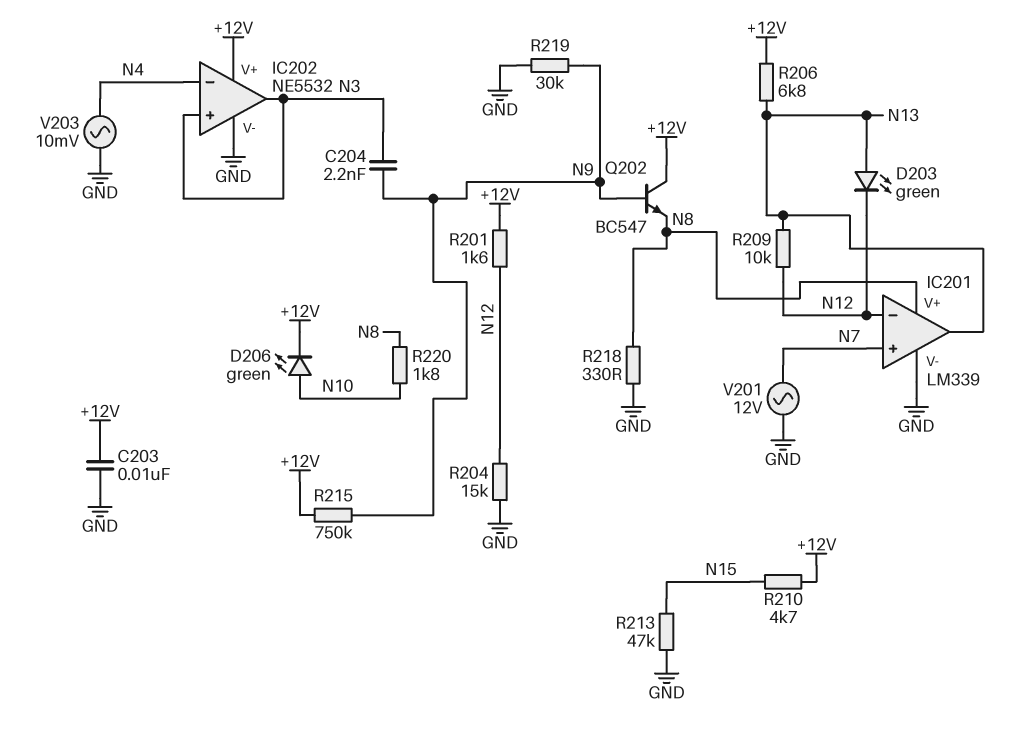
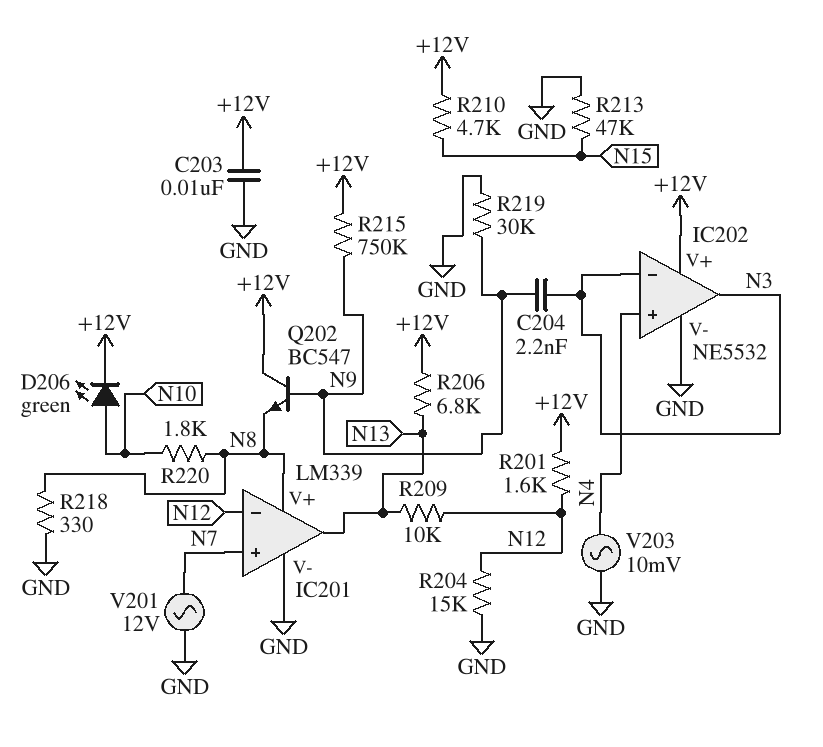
D203: LED green (A N13, K N12) -> none
IC202 pin in+: N3 -> N4
IC202 pin in-: N4 -> N3

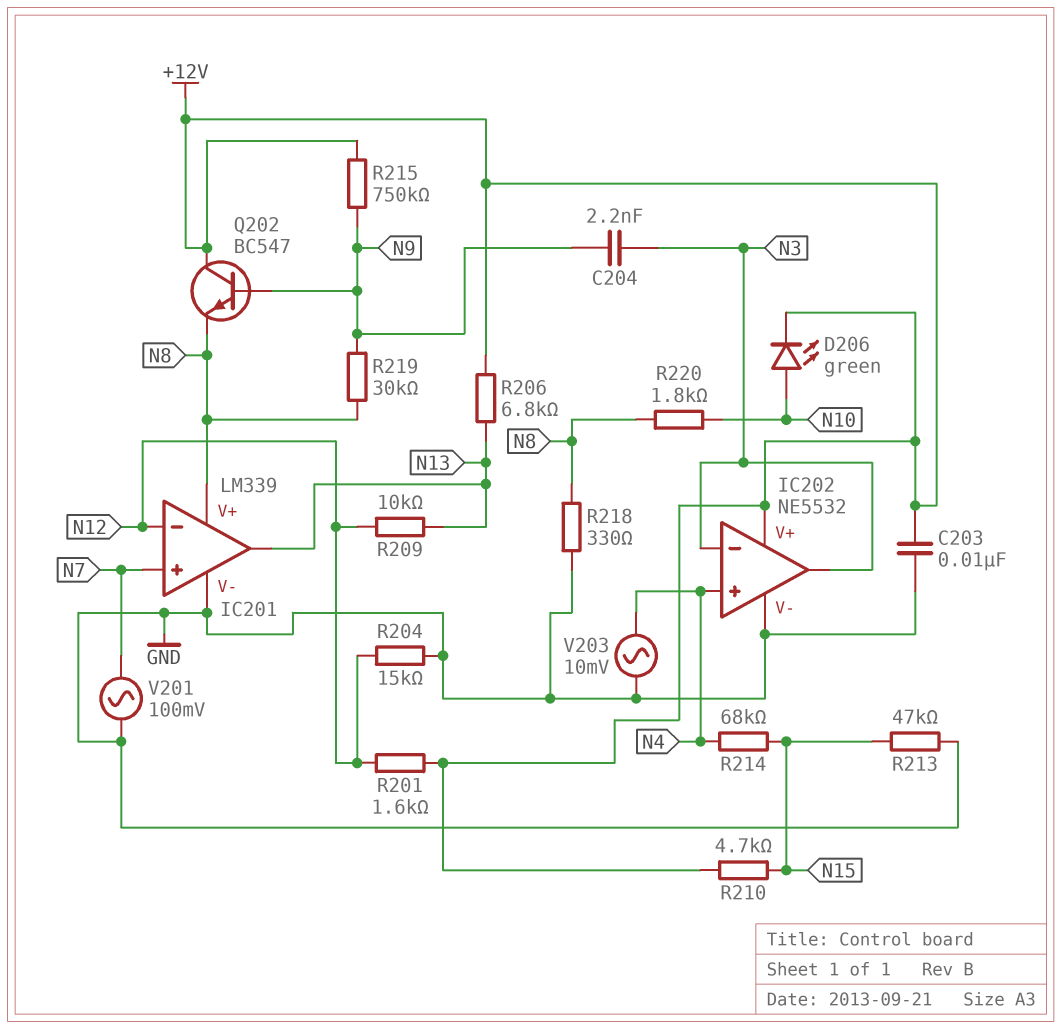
R214: none -> 68k (N4, N15)
R219: 30k (GND, N9) -> 30k (N8, N9)
V201: AC 12V (GND, N7) -> AC 100mV (GND, N7)

